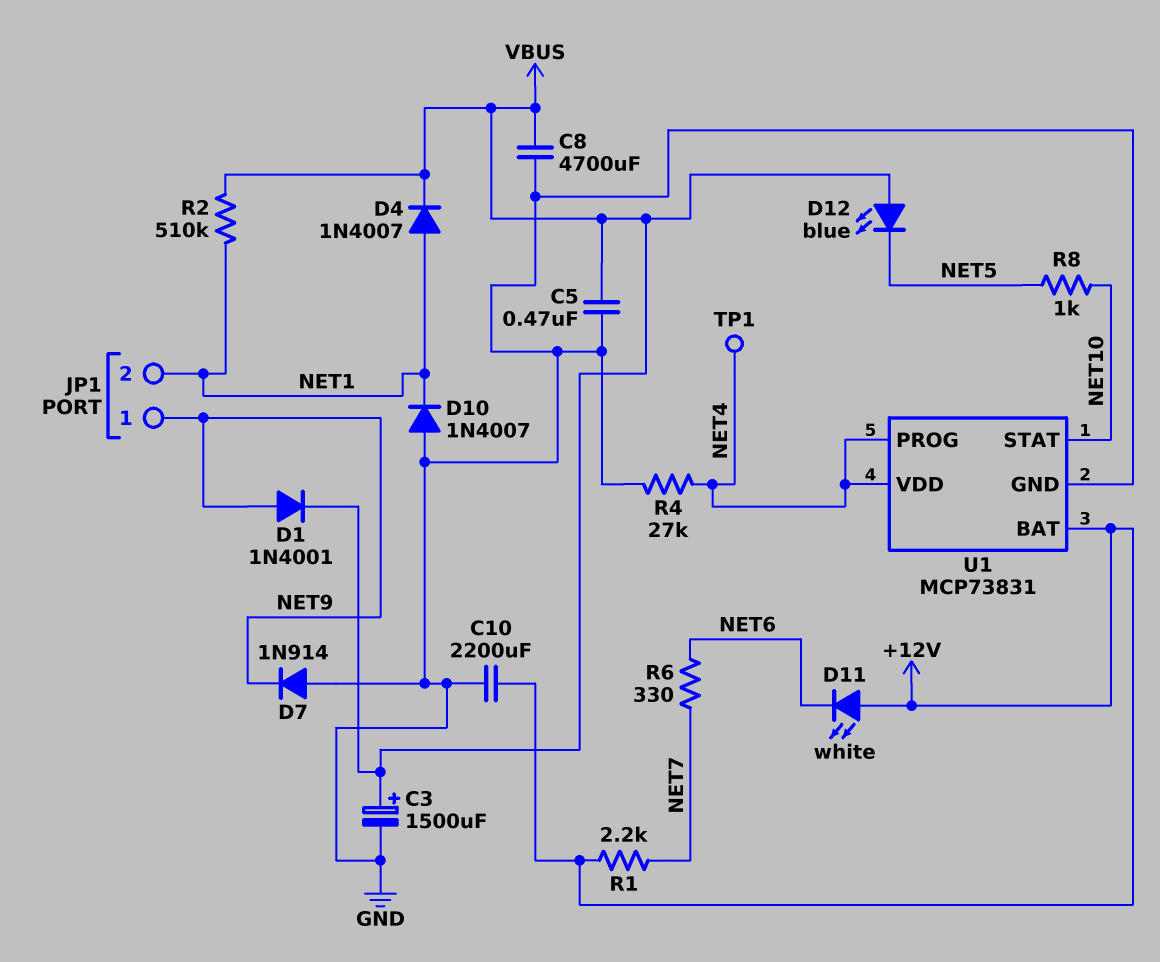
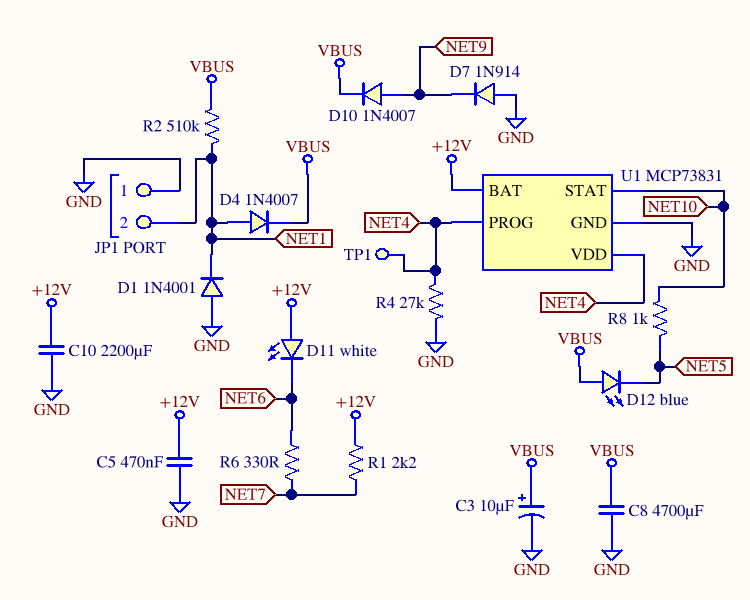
C3: 1500uF (plus VBUS, minus GND) -> 10uF (plus VBUS, minus GND)
C5: 470nF (GND, VBUS) -> 470nF (+12V, GND)
D1: diode 1N4001 (A NET9, K VBUS) -> diode 1N4001 (A GND, K NET1)
D10: diode 1N4007 (A GND, K NET1) -> diode 1N4007 (A NET9, K VBUS)
JP1 pin 1: NET9 -> GND

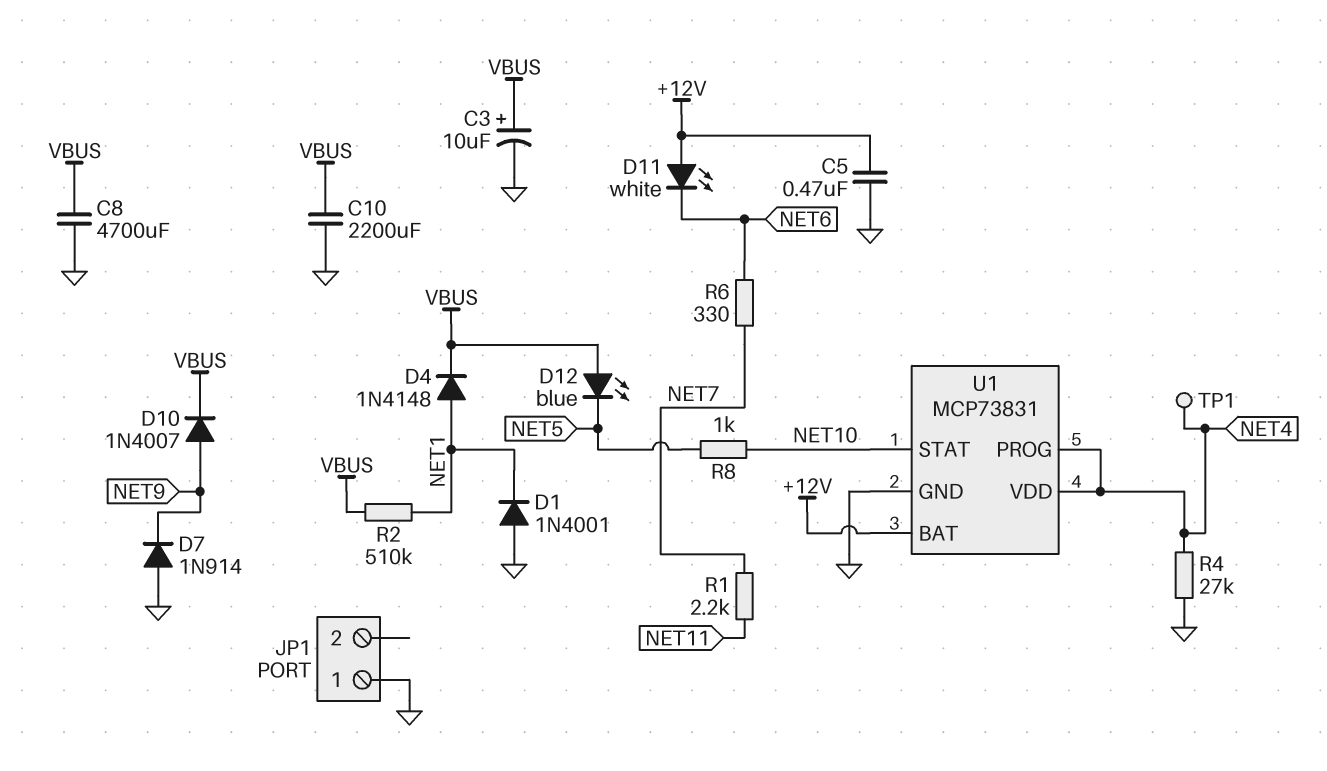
C10: 2200uF (+12V, GND) -> 2200uF (GND, VBUS)
D4: diode 1N4007 (A NET1, K VBUS) -> diode 1N4148 (A NET1, K VBUS)
JP1 pin 2: NET1 -> none
R1: 2.2k (+12V, NET7) -> 2.2k (NET7, NET11)

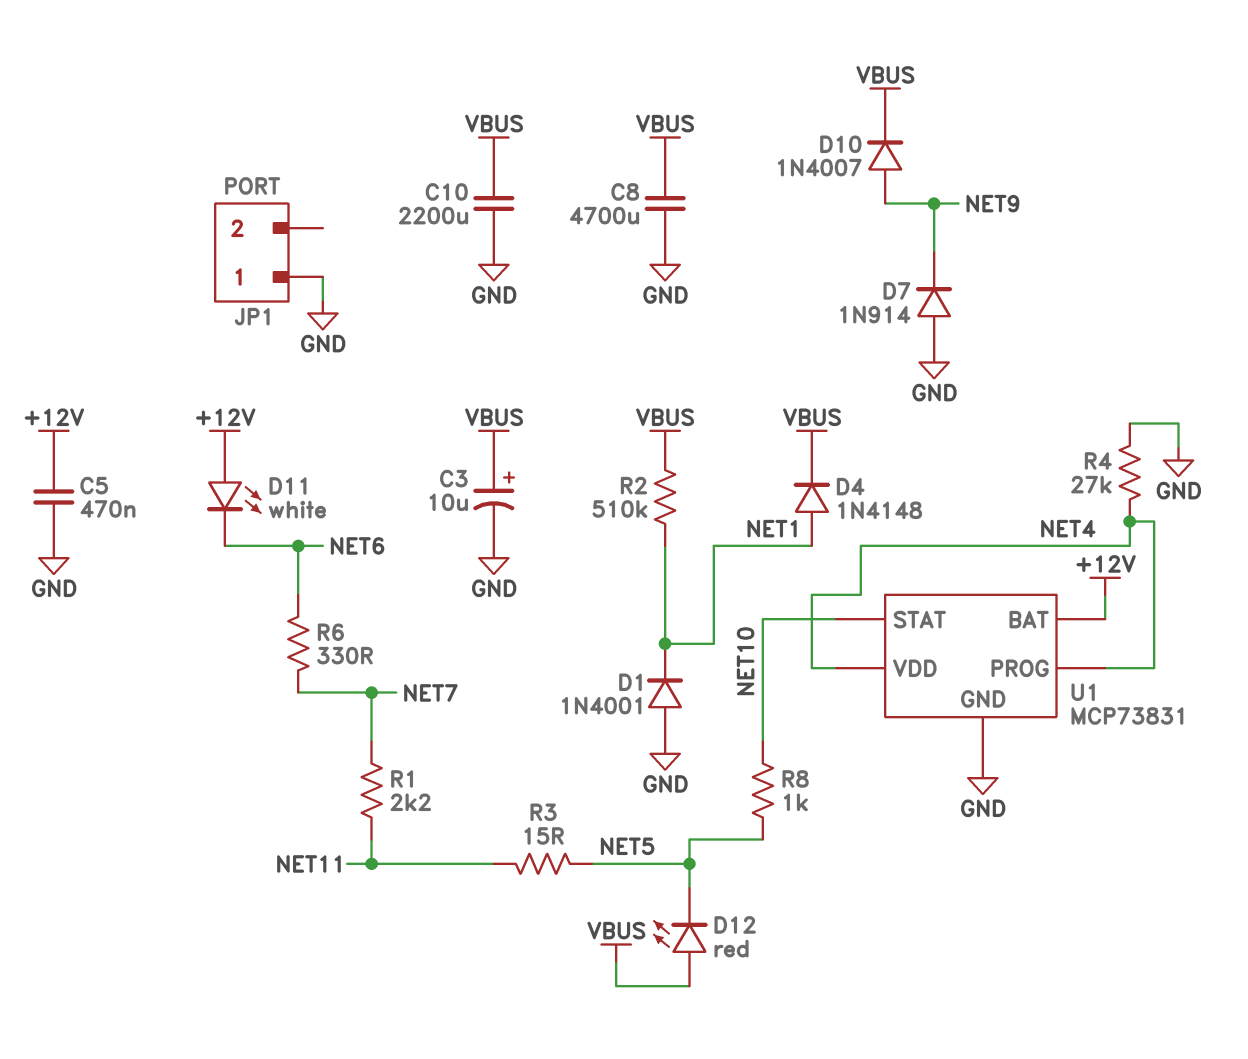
D12: LED blue (A VBUS, K NET5) -> LED red (A VBUS, K NET5)
R3: none -> 15 (NET5, NET11)
TP1: test point (NET4) -> none

